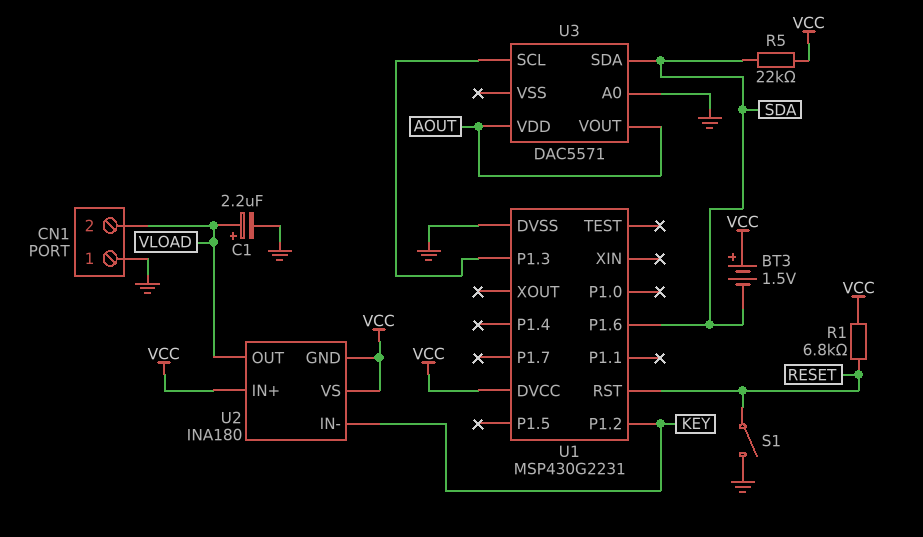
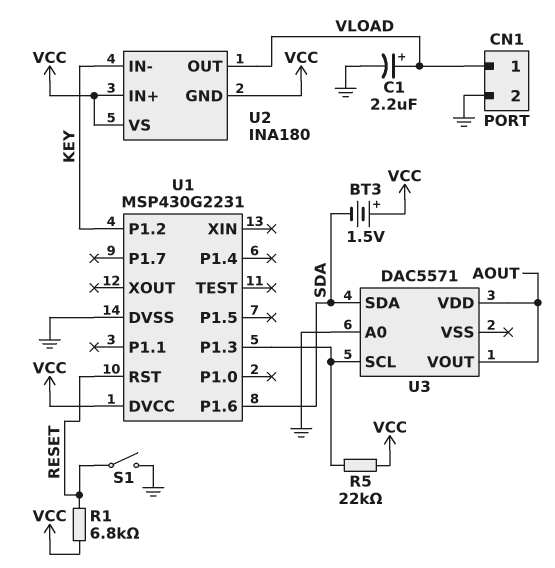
CN1 pin 1: GND -> VLOAD
CN1 pin 2: VLOAD -> GND
R5: 22k (SDA, VCC) -> 22k (U1/P1.3, VCC)

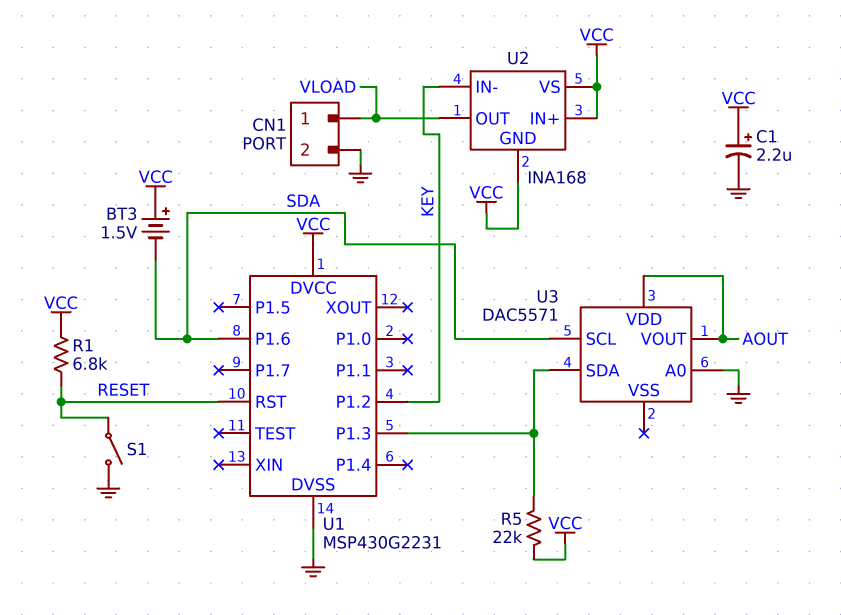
C1: 2.2uF (plus VLOAD, minus GND) -> 2.2uF (plus VCC, minus GND)
U2: INA180 -> INA168
U3 pin SCL: U1/P1.3 -> SDA
U3 pin SDA: SDA -> U1/P1.3

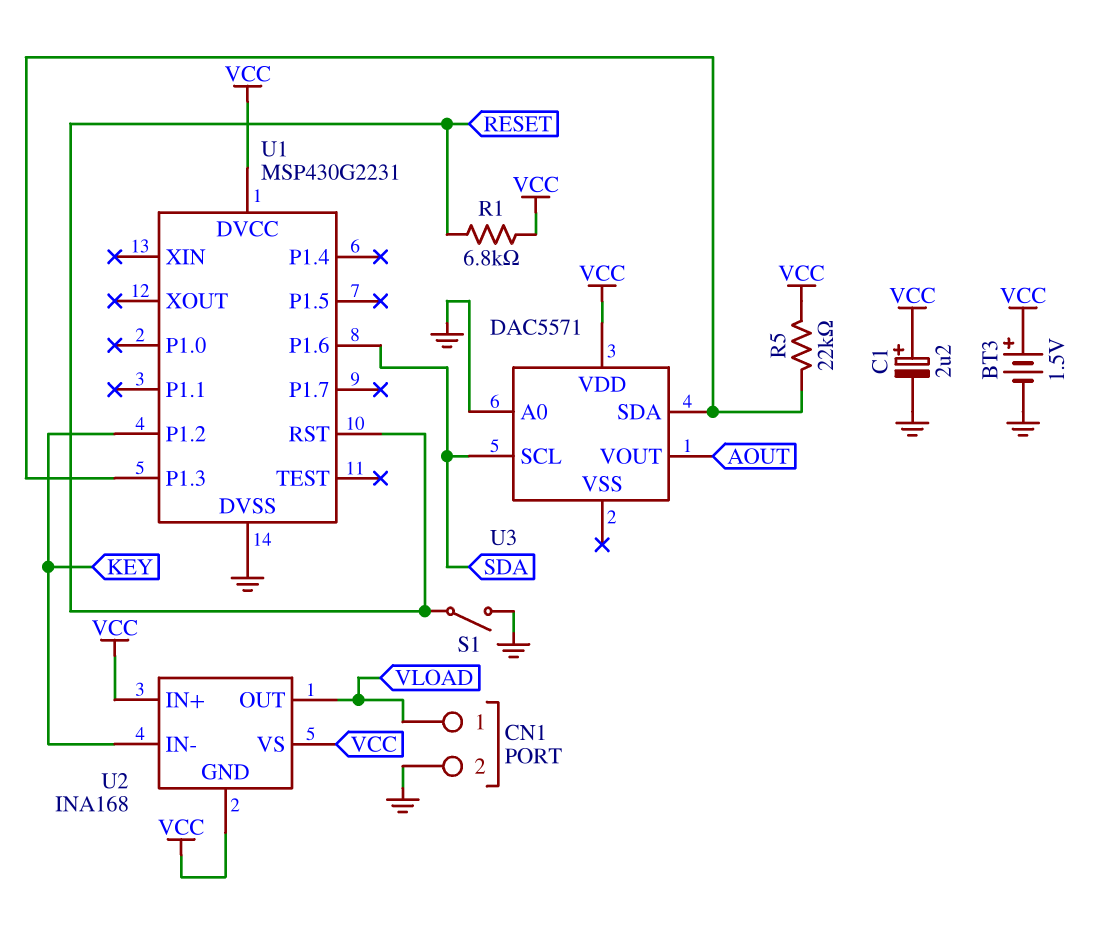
BT3: 1.5V (plus VCC, minus SDA) -> 1.5V (plus VCC, minus GND)
U3 pin VDD: AOUT -> VCC

